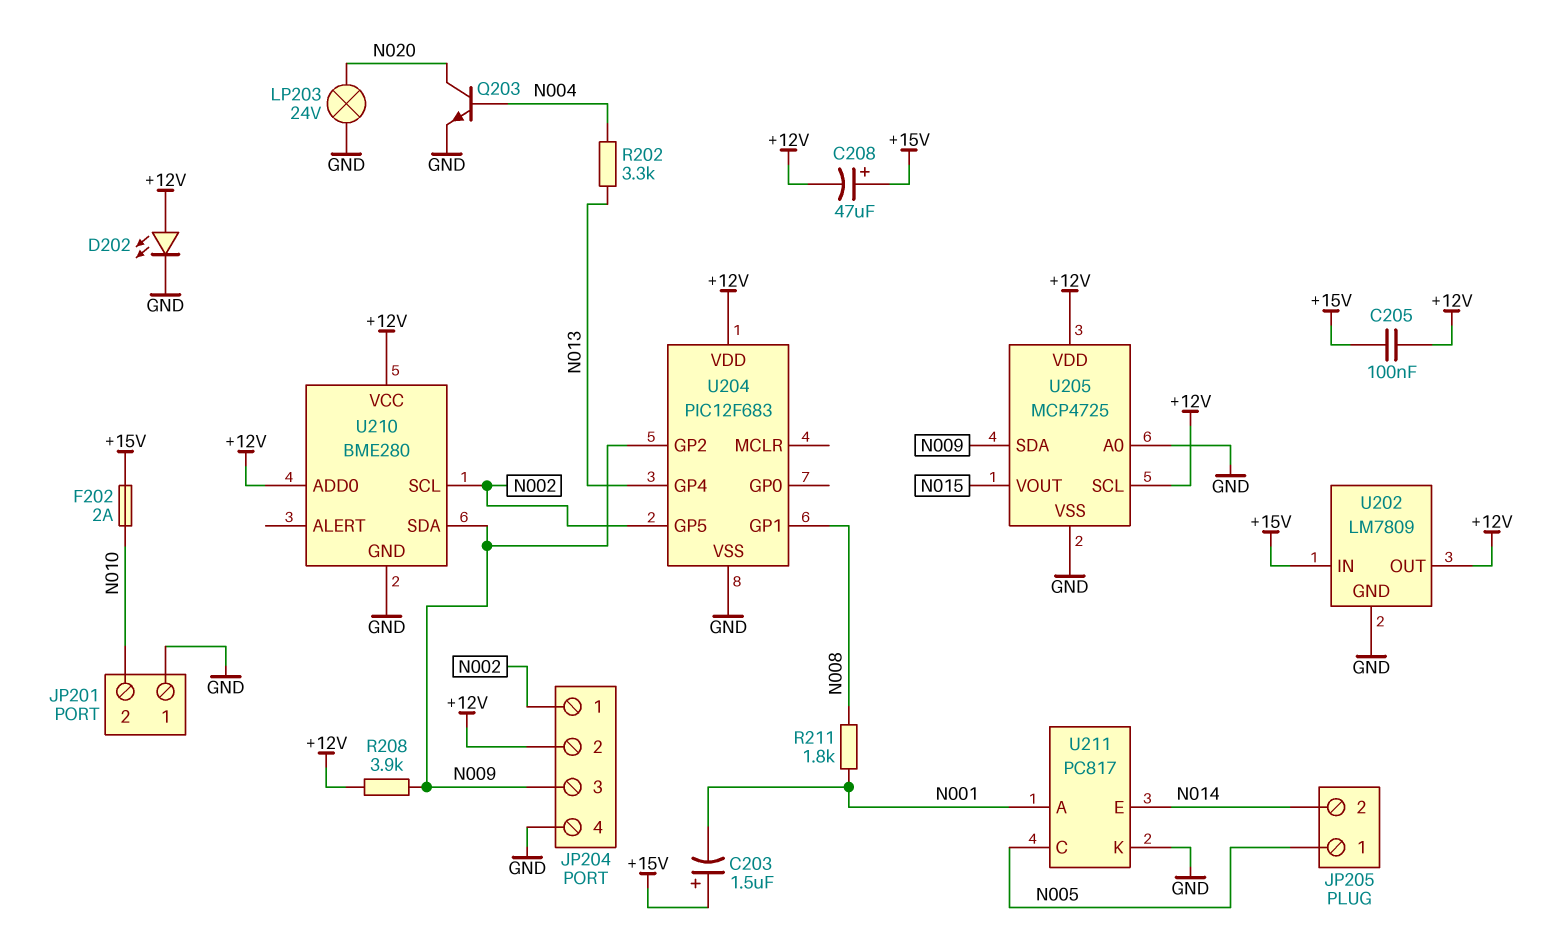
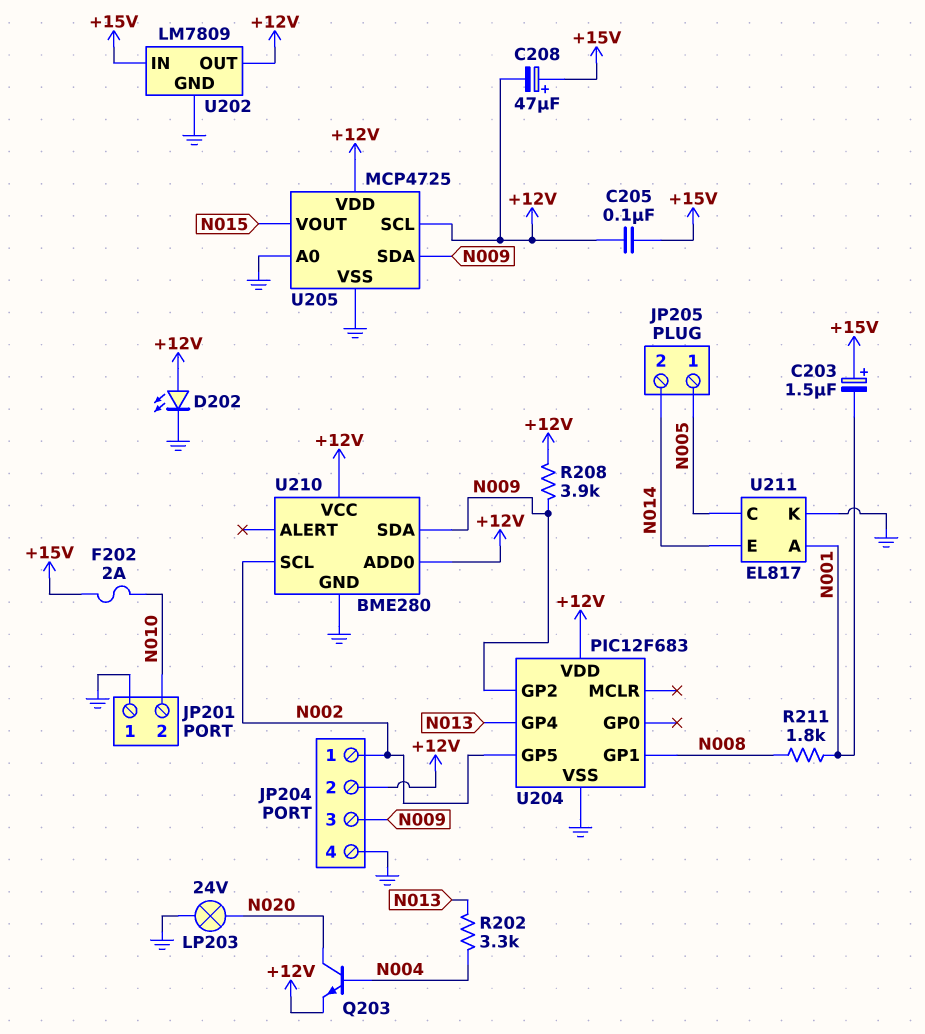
Q203: NPN (B N004, C N020, E GND) -> NPN (B N004, C N020, E +12V)
U211: PC817 -> EL817

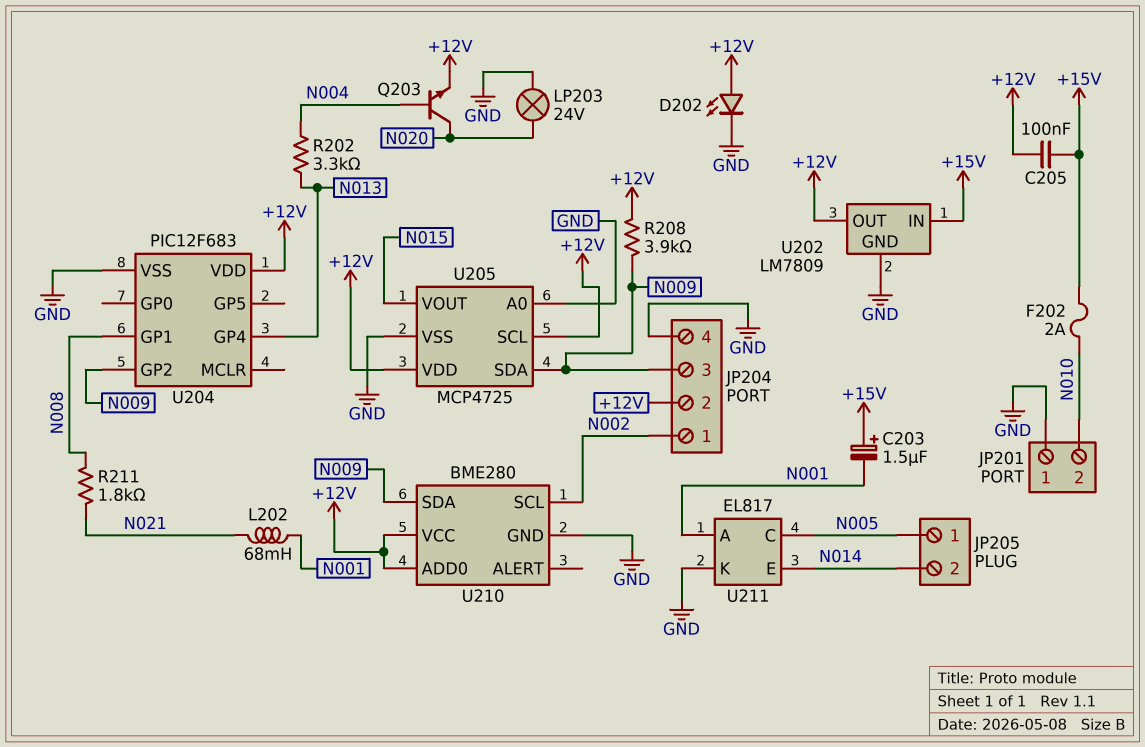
C208: 47uF (plus +15V, minus +12V) -> none
L202: none -> 68mH (N001, N021)
R211: 1.8k (N001, N008) -> 1.8k (N008, N021)
U204 pin GP5: N002 -> none

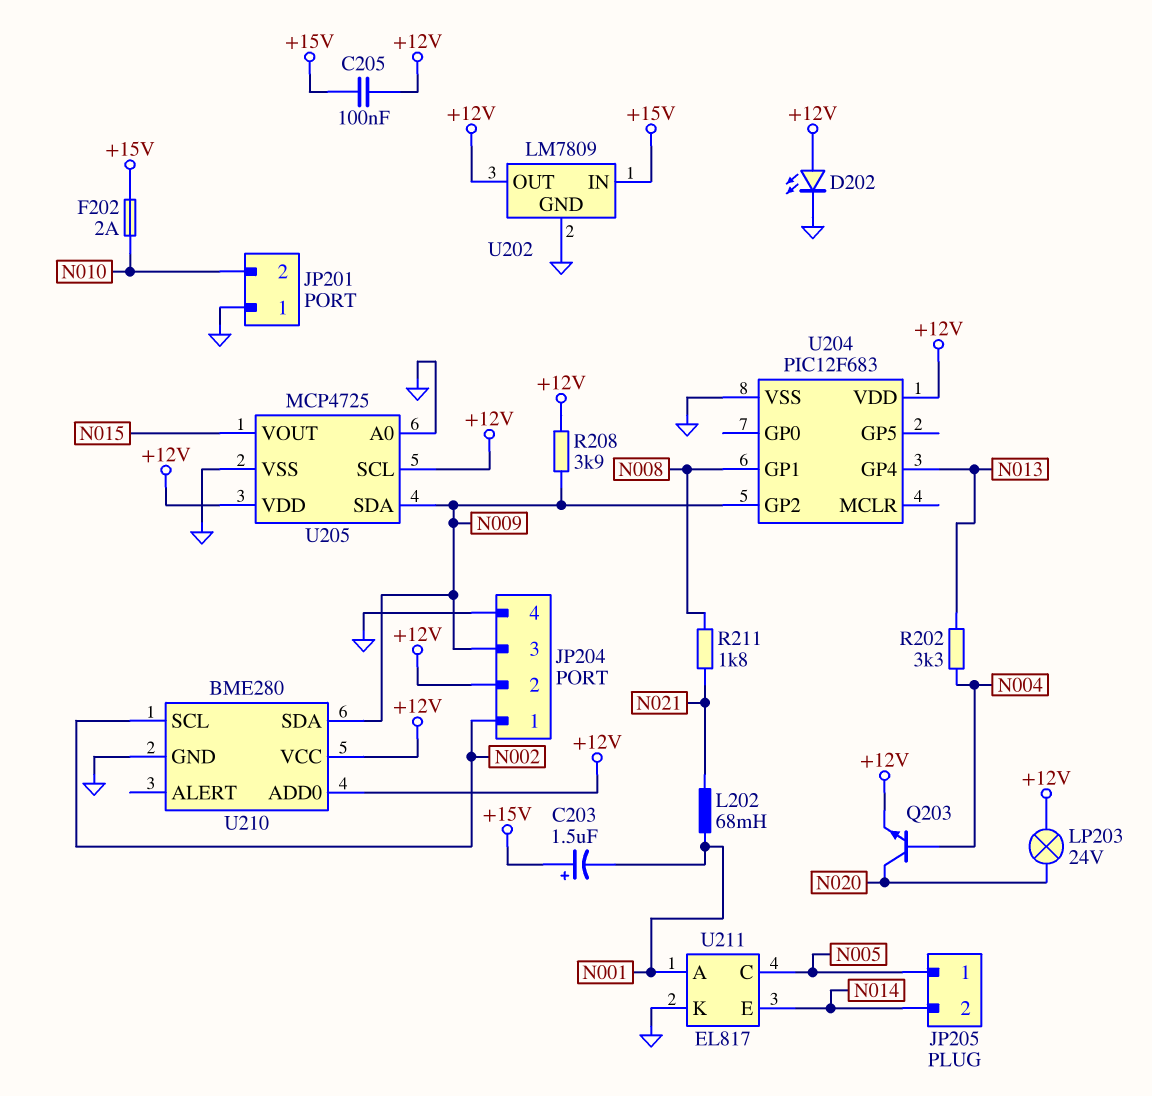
LP203: lamp 24V (GND, N020) -> lamp 24V (+12V, N020)

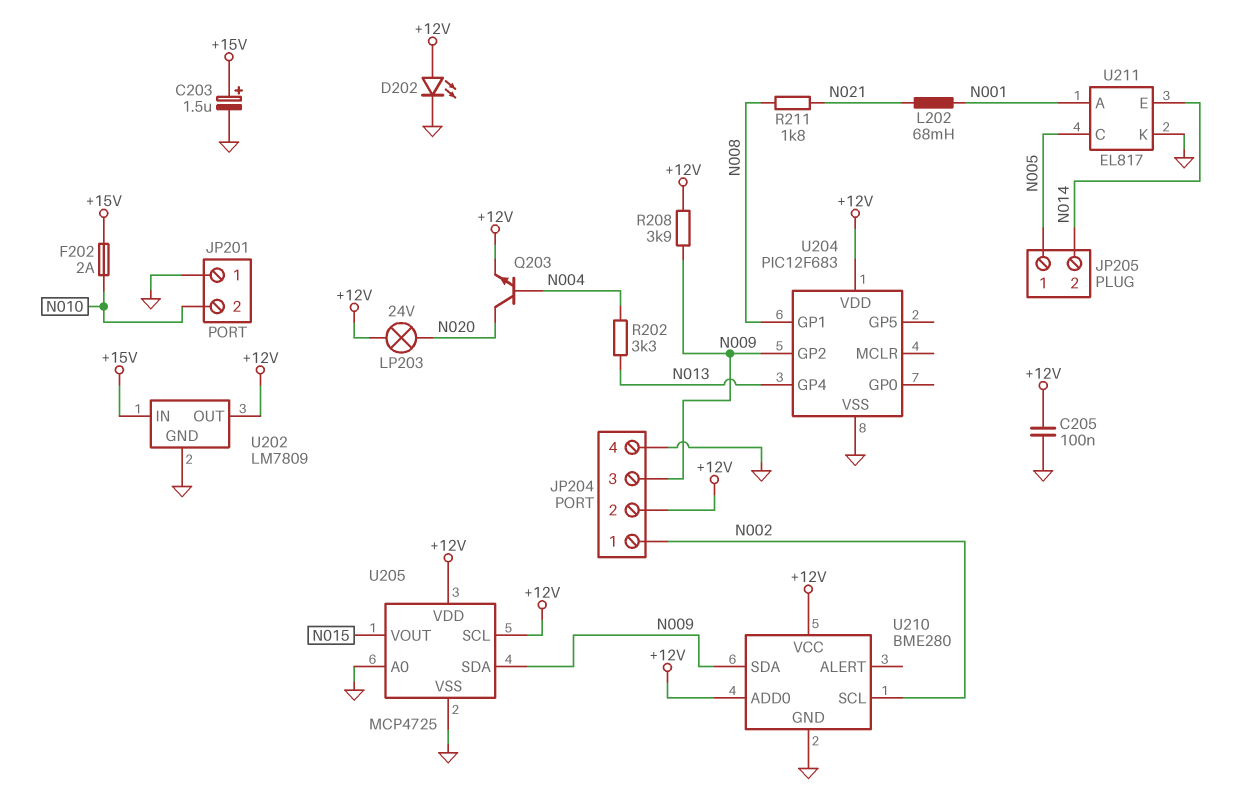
C203: 1.5uF (plus +15V, minus N001) -> 1.5uF (plus +15V, minus GND)
C205: 100nF (+12V, +15V) -> 100nF (+12V, GND)

